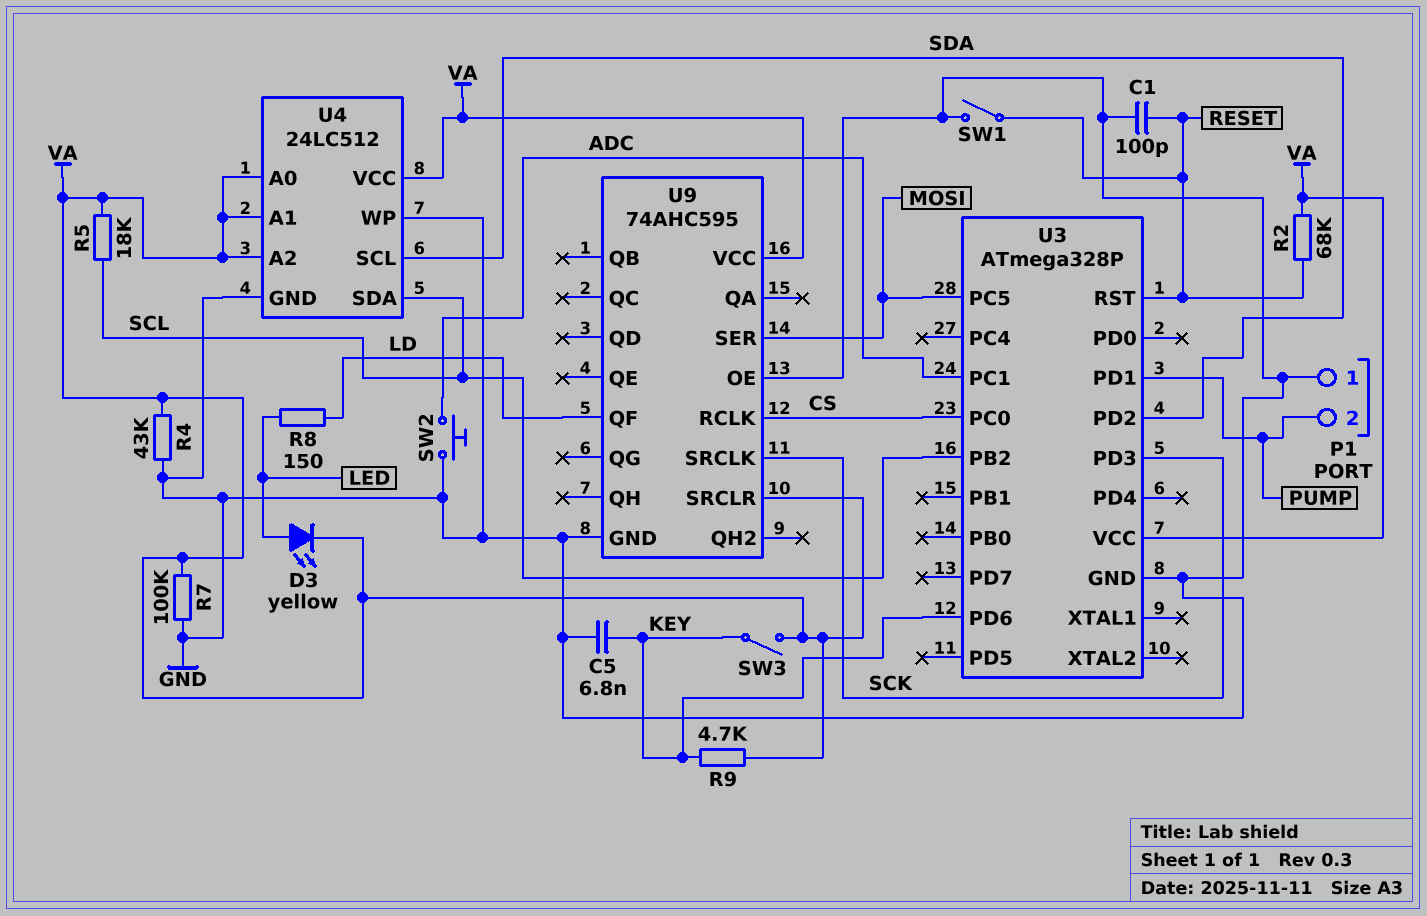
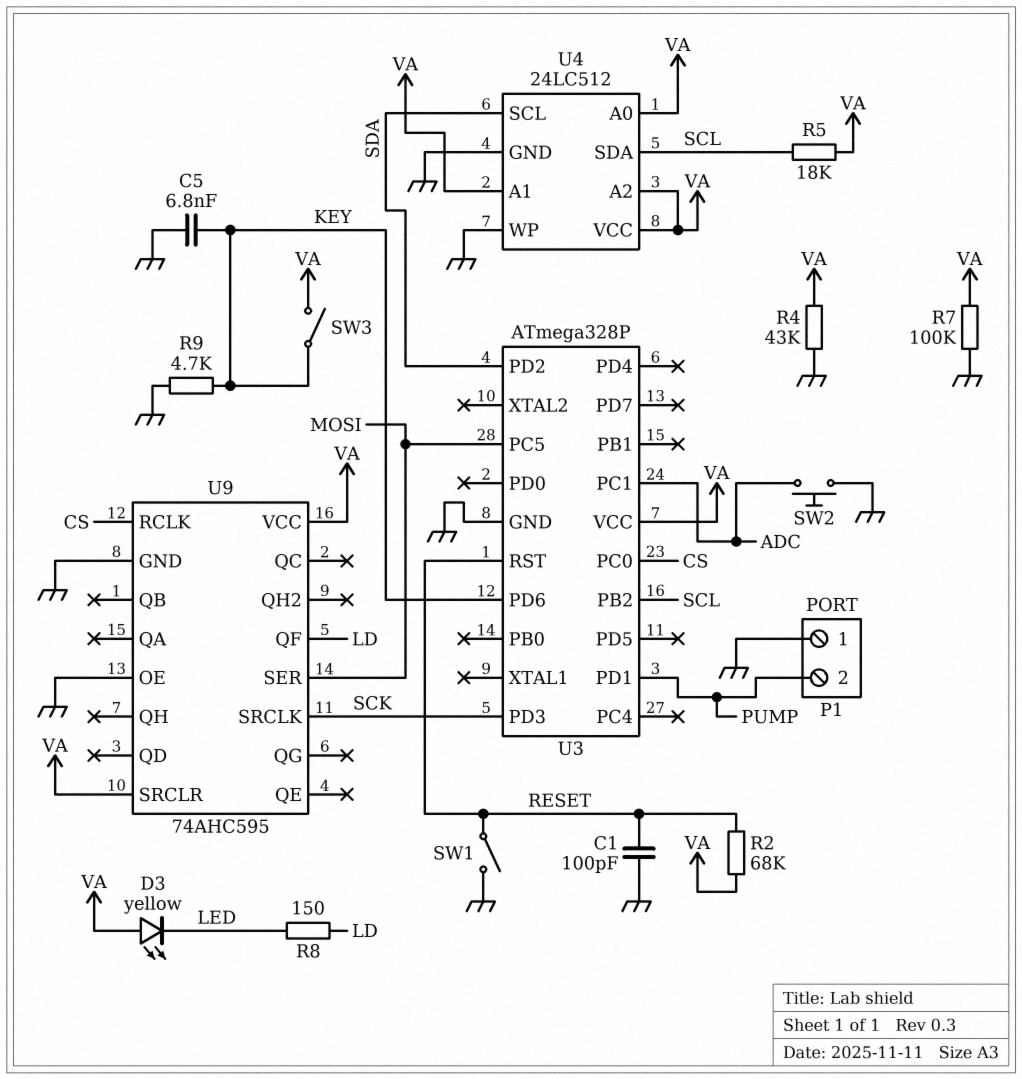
D3: LED yellow (A LED, K VA) -> LED yellow (A VA, K LED)
R9: 4.7k (KEY, VA) -> 4.7k (GND, KEY)

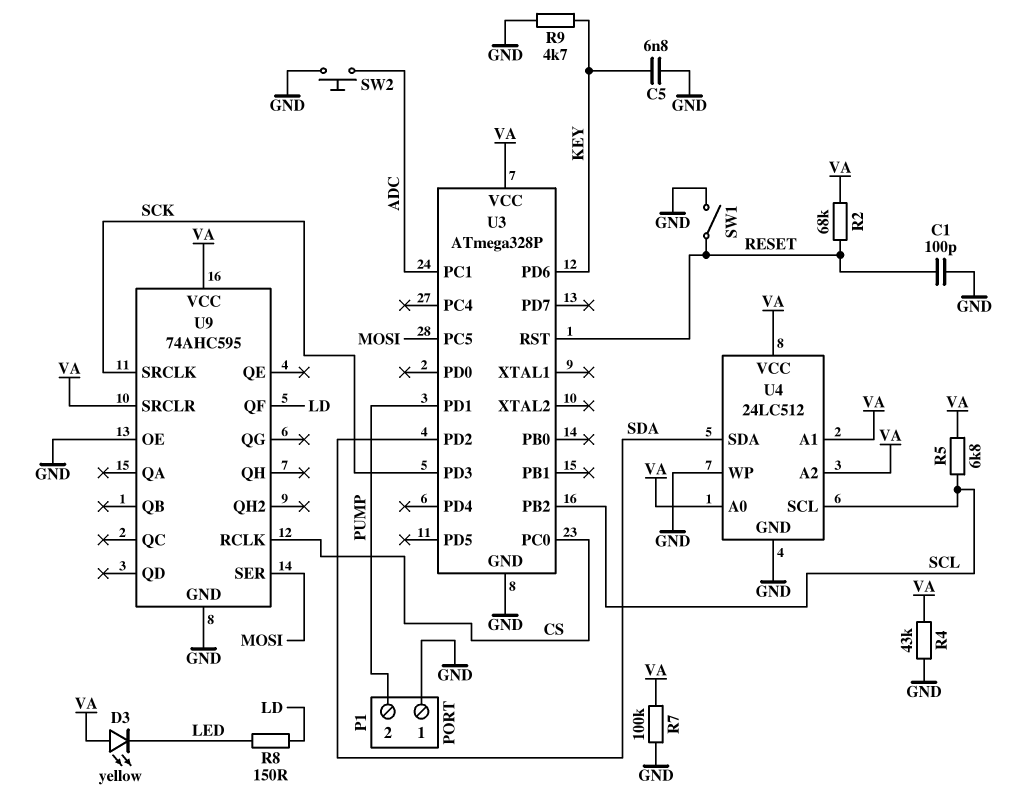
R5: 18k (SCL, VA) -> 6.8k (SCL, VA)
SW3: switch (KEY, VA) -> none
U4 pin SCL: SDA -> SCL
U4 pin SDA: SCL -> SDA

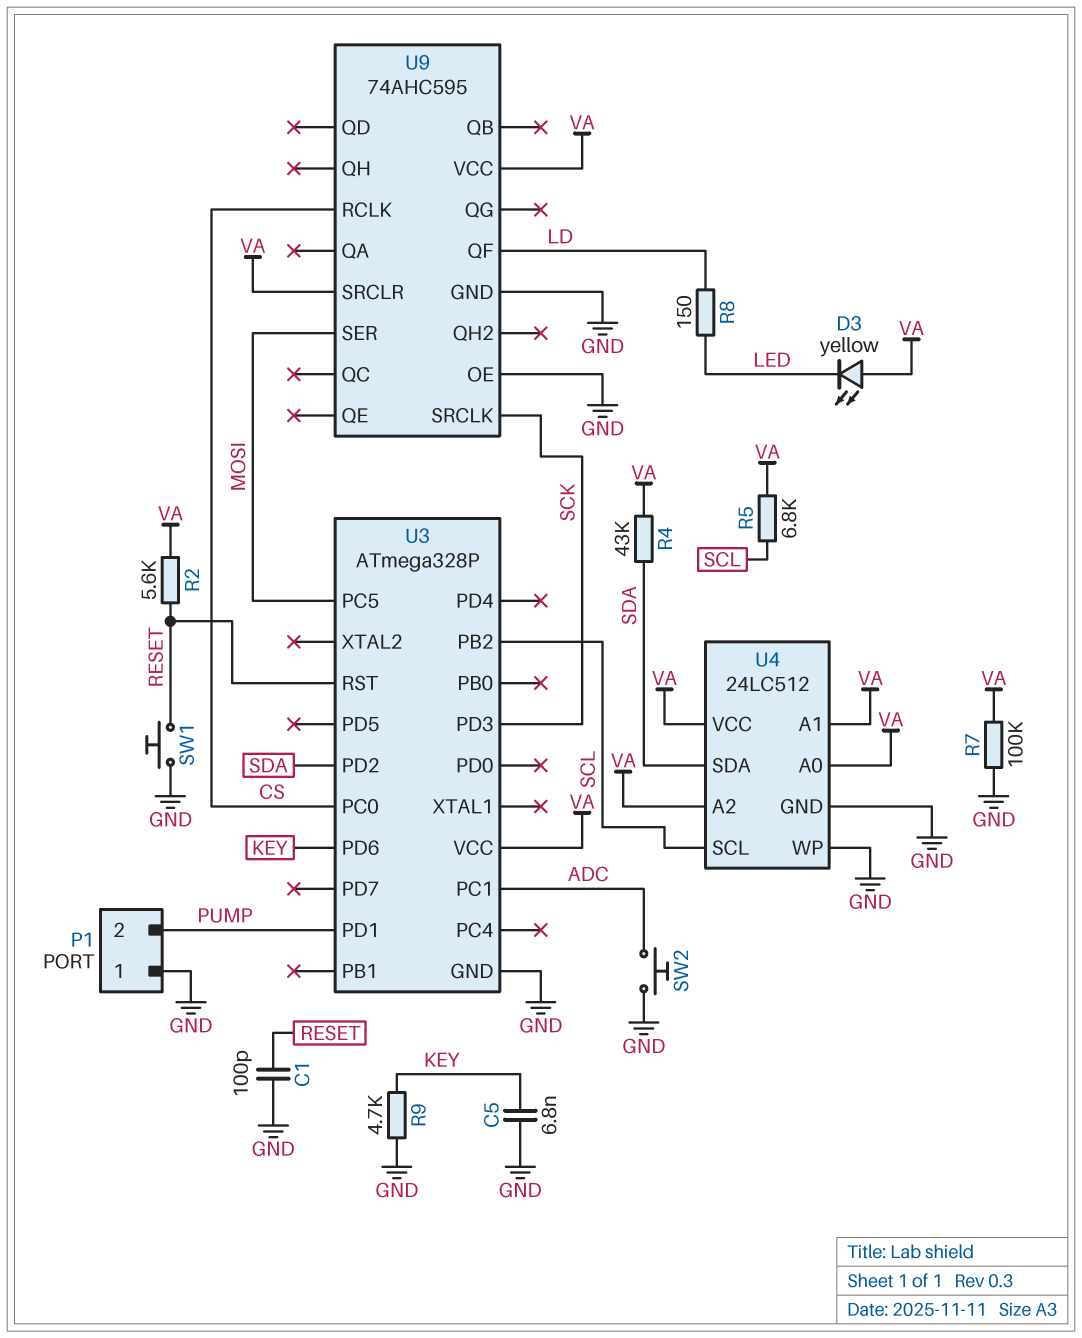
R2: 68k (RESET, VA) -> 5.6k (RESET, VA)
R4: 43k (GND, VA) -> 43k (SDA, VA)
SW1: switch (GND, RESET) -> button (GND, RESET)

